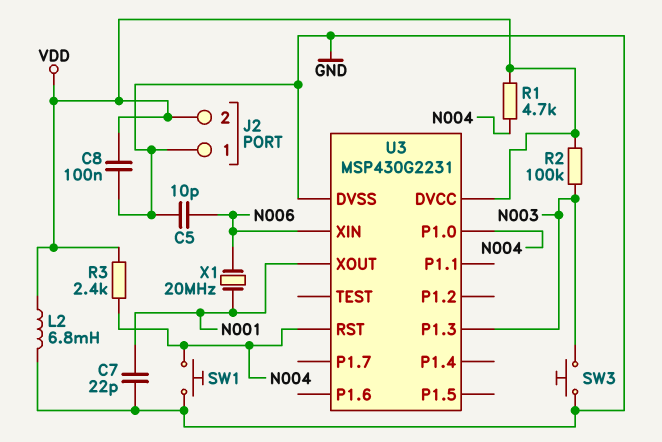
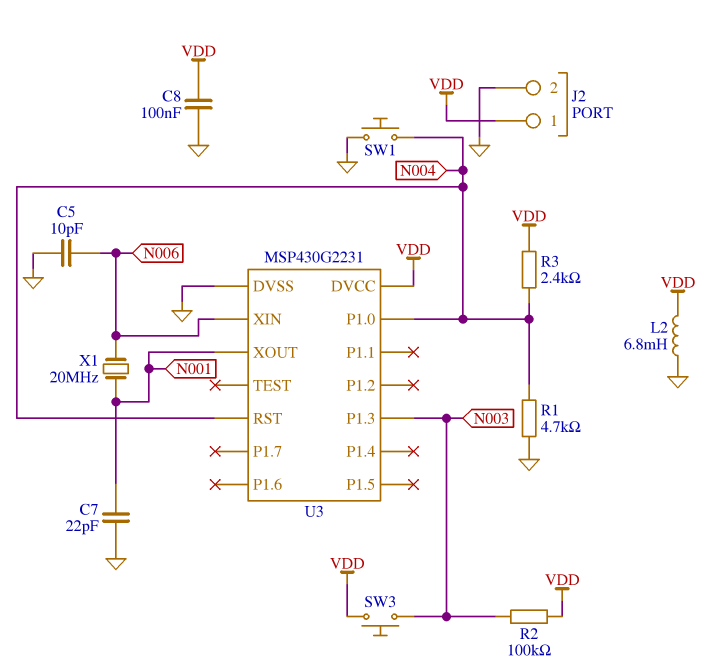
J2 pin 1: GND -> VDD
J2 pin 2: VDD -> GND
R1: 4.7k (N004, VDD) -> 4.7k (GND, N004)
SW3: button (GND, N003) -> button (N003, VDD)

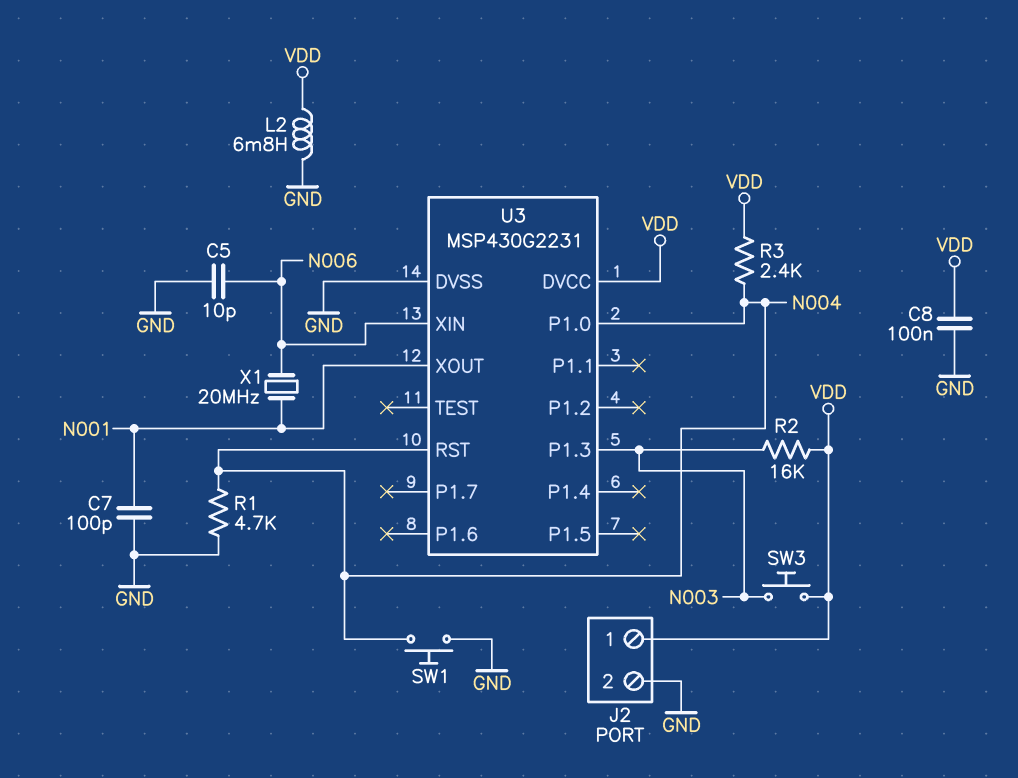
C7: 22pF (GND, N001) -> 100pF (GND, N001)
R2: 100k (N003, VDD) -> 16k (N003, VDD)

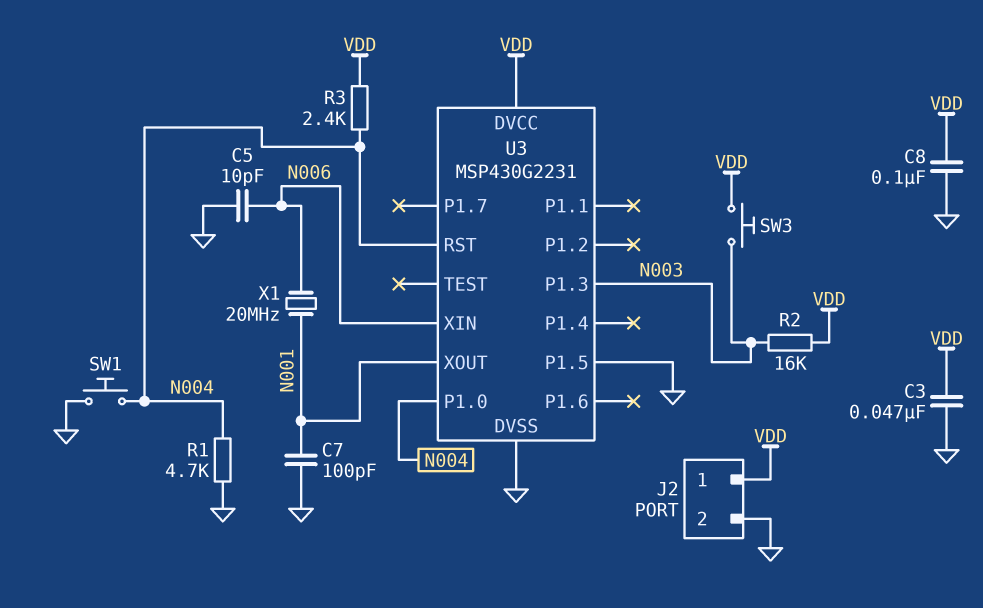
C3: none -> 47nF (GND, VDD)
L2: 6.8mH (GND, VDD) -> none
U3 pin P1.5: none -> GND

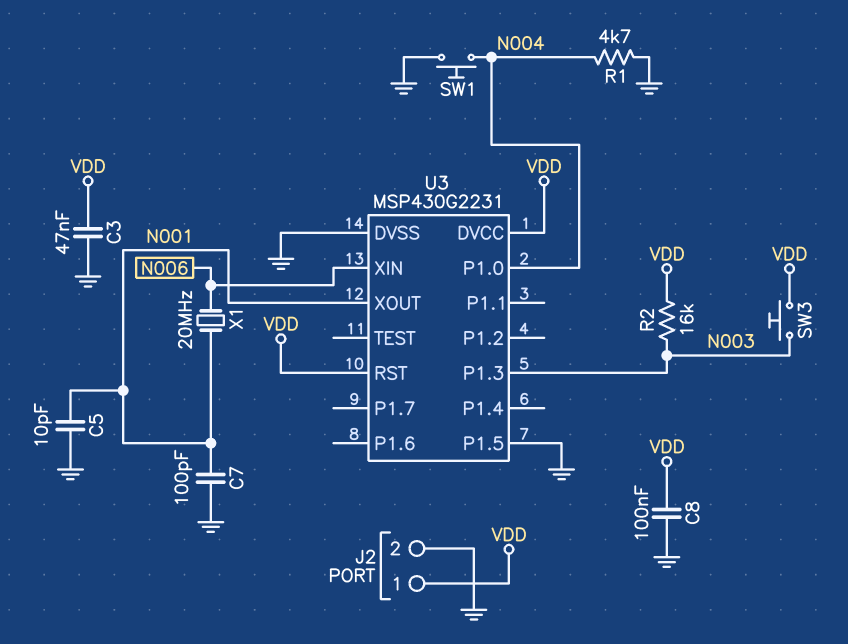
C5: 10pF (GND, N006) -> 10pF (GND, N001)
R3: 2.4k (N004, VDD) -> none
U3 pin RST: N004 -> VDD

